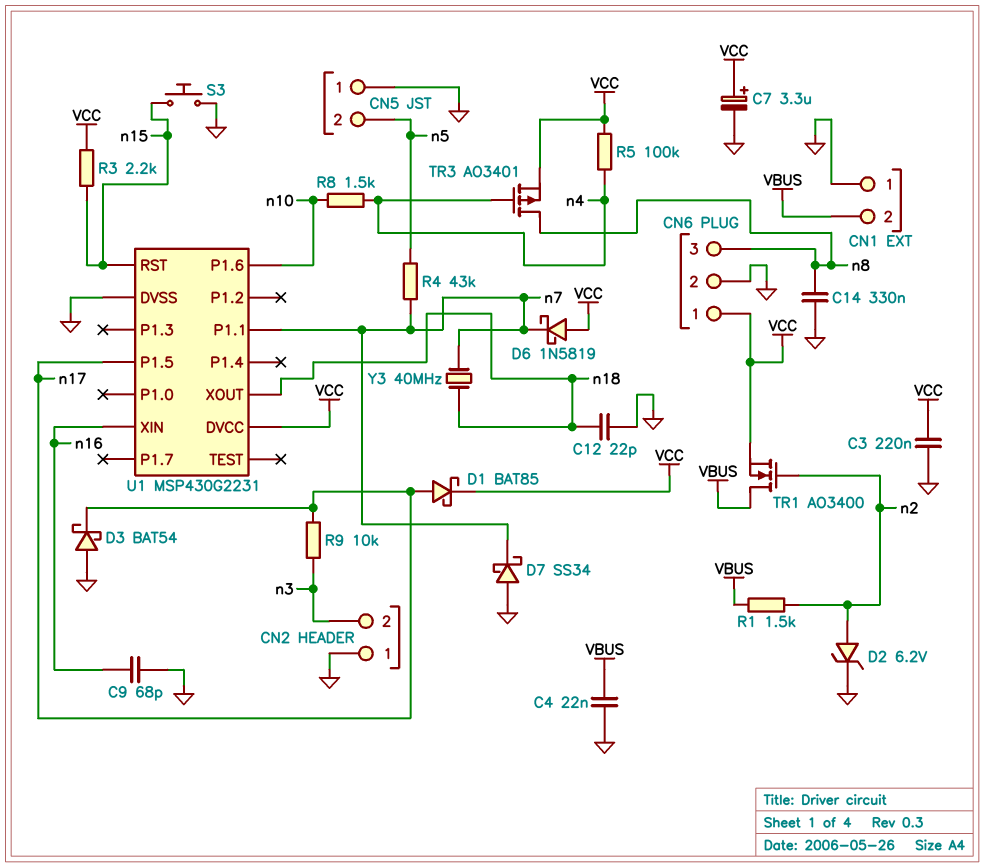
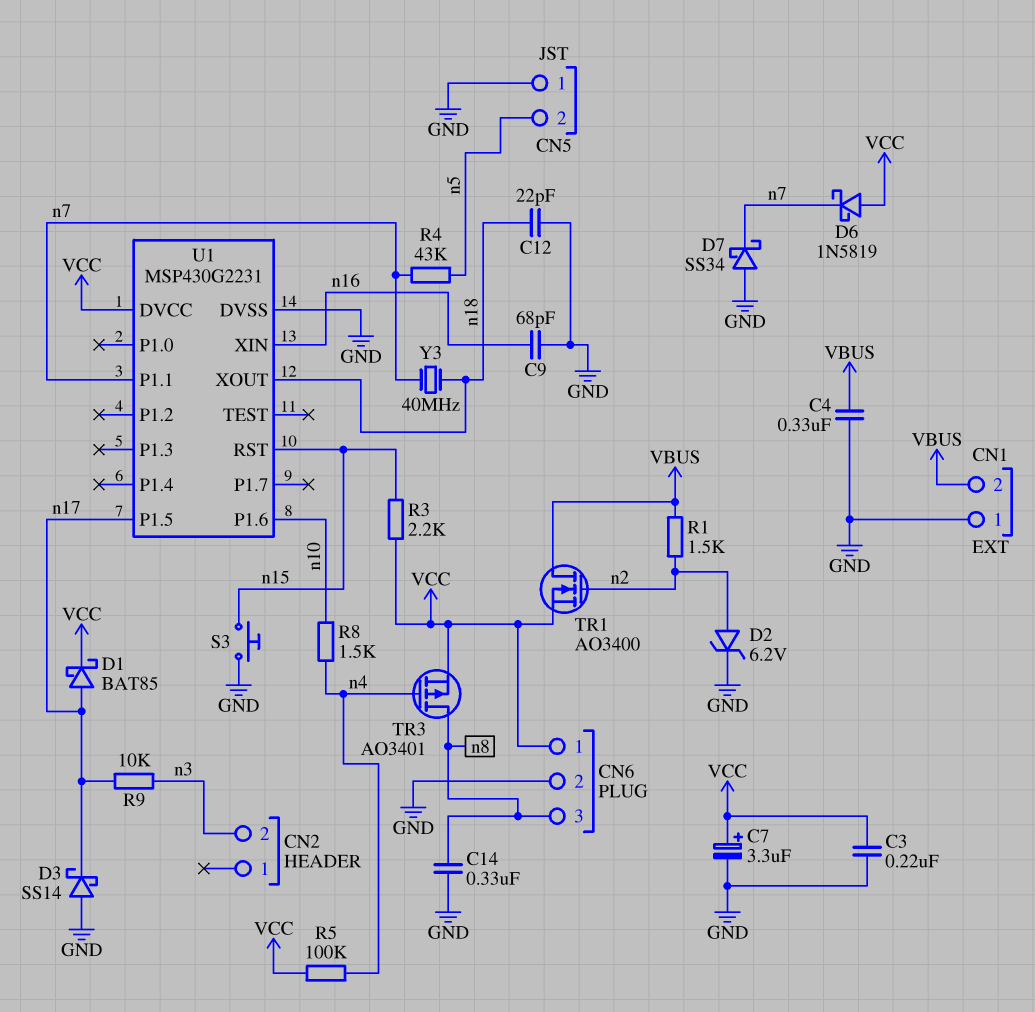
C4: 22nF (GND, VBUS) -> 330nF (GND, VBUS)
CN2 pin 1: GND -> none
D3: schottky BAT54 (A GND, K n17) -> schottky SS14 (A GND, K n17)

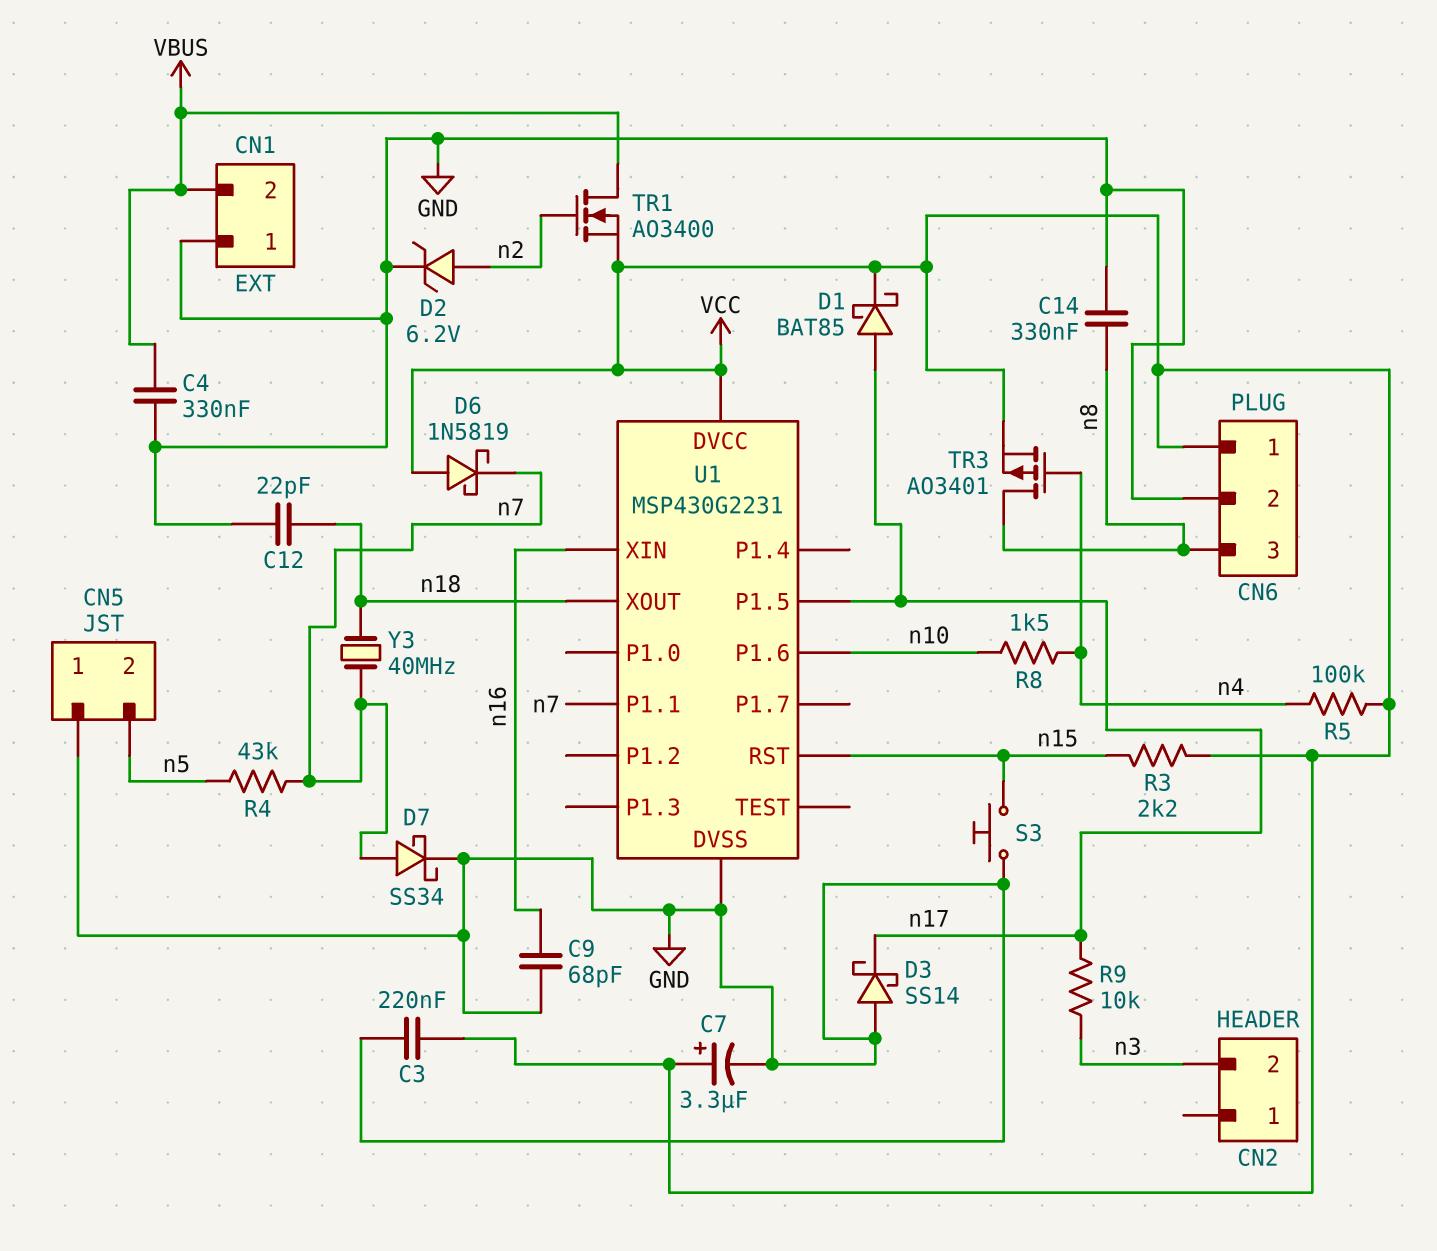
D7: schottky SS34 (A GND, K n7) -> schottky SS34 (A n7, K GND)
R1: 1.5k (VBUS, n2) -> none

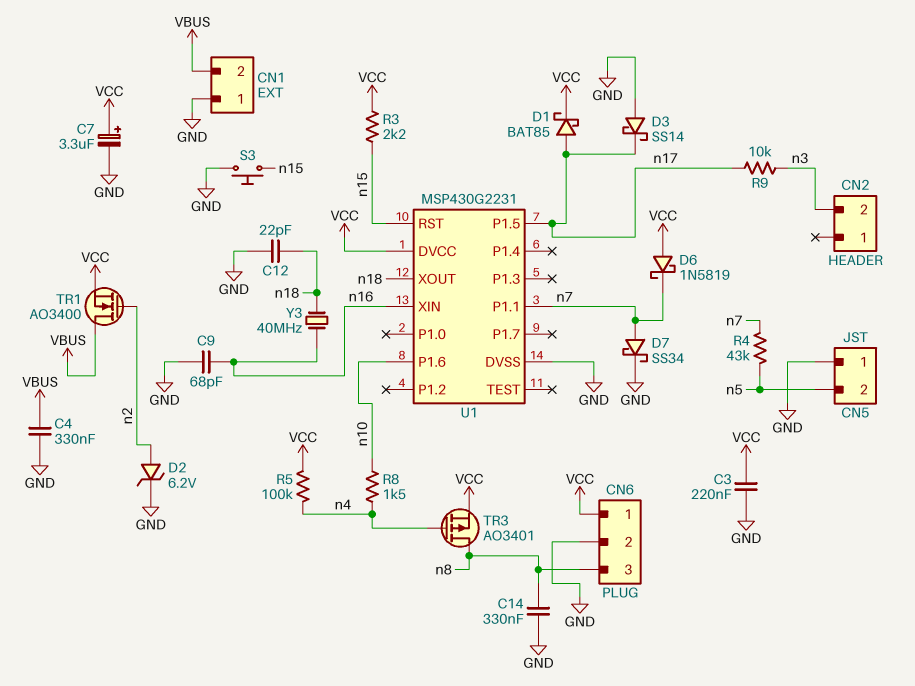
Y3: 40MHz (n7, n18) -> 40MHz (n16, n18)

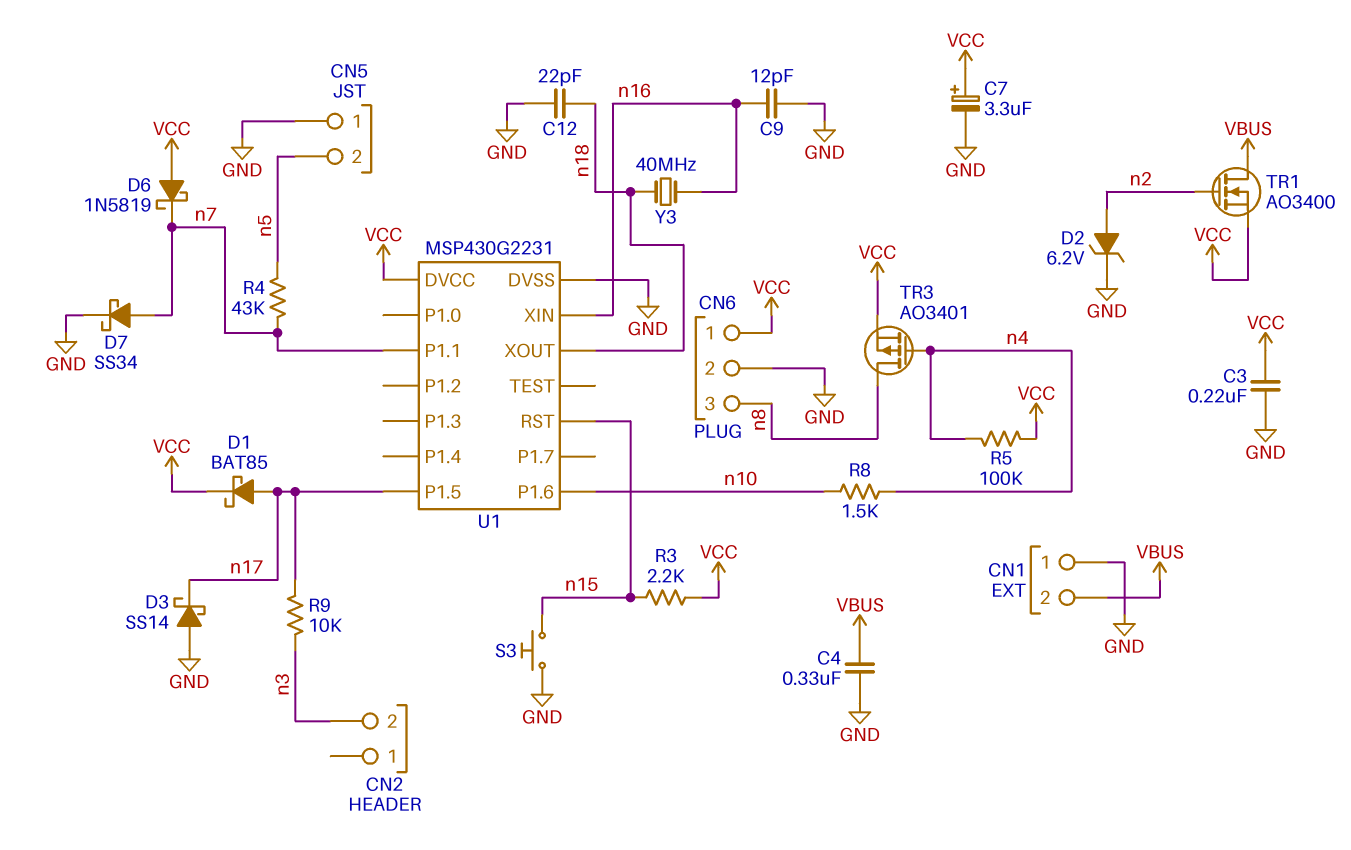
C9: 68pF (GND, n16) -> 12pF (GND, n16)
C14: 330nF (GND, n8) -> none

